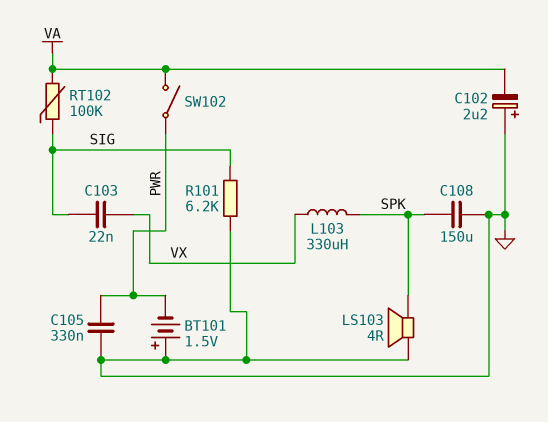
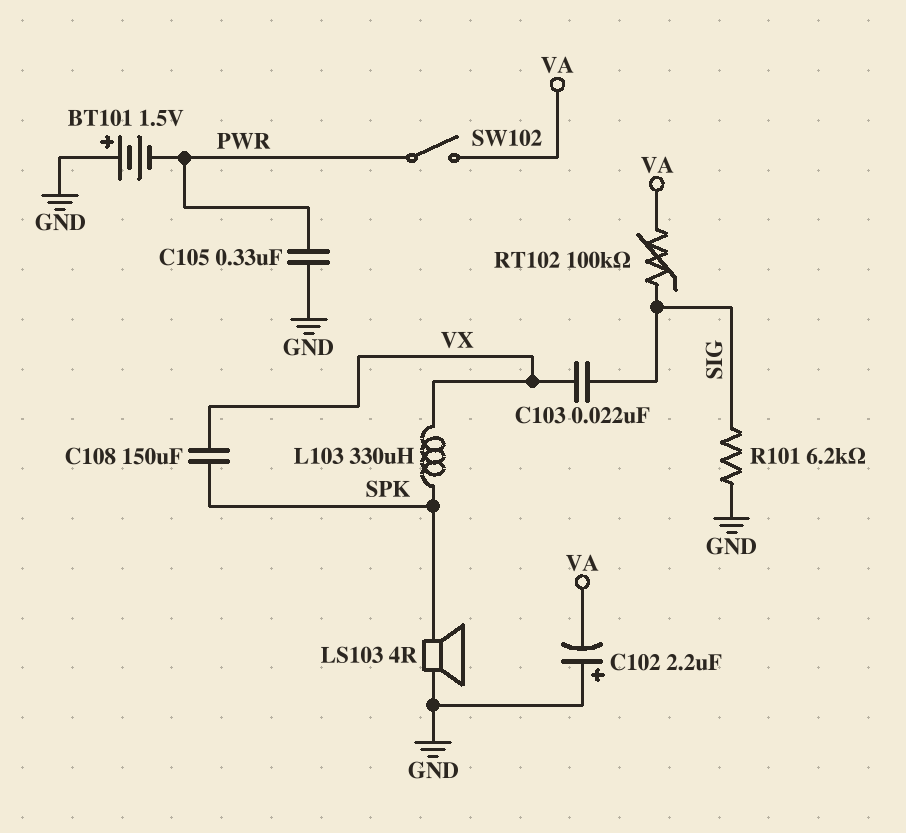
C108: 150uF (GND, SPK) -> 150uF (SPK, VX)

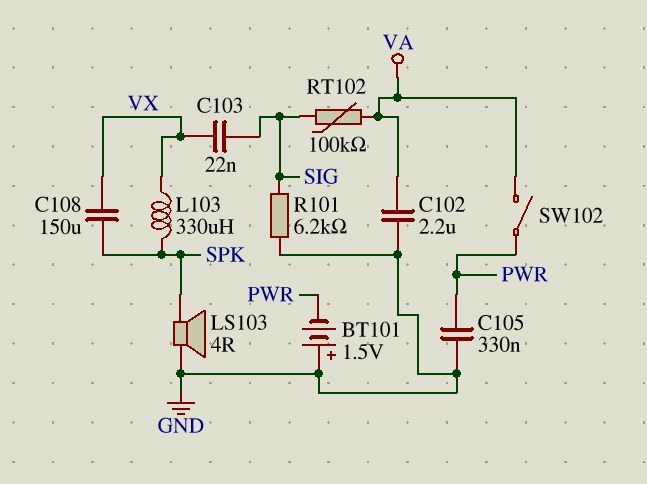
C102: 2.2uF (plus GND, minus VA) -> 2.2uF (GND, VA)

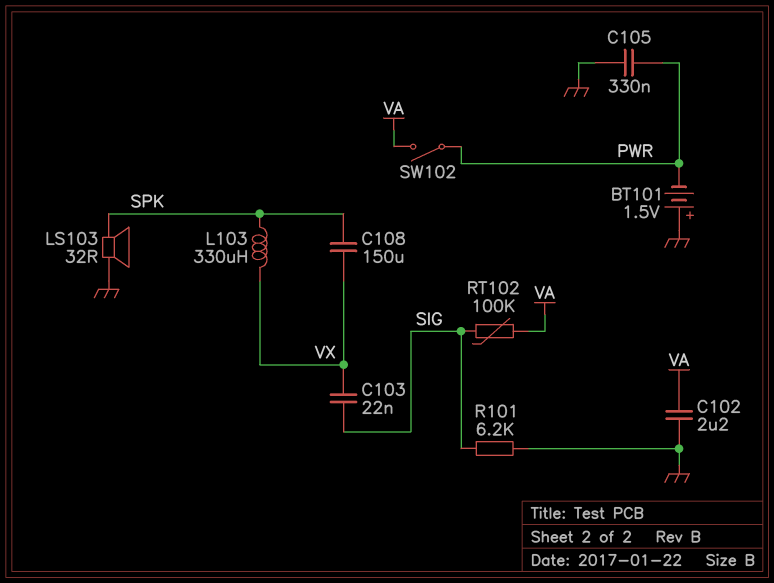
LS103: speaker 4R (GND, SPK) -> speaker 32R (GND, SPK)

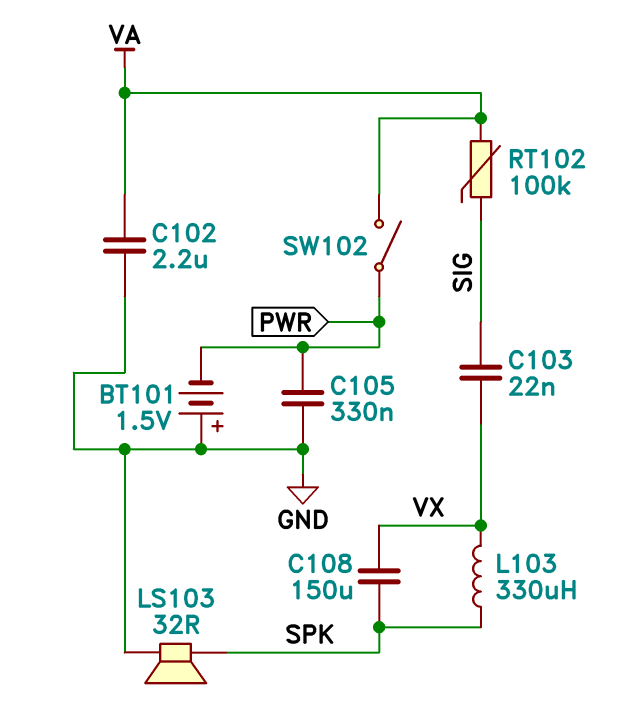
R101: 6.2k (GND, SIG) -> none

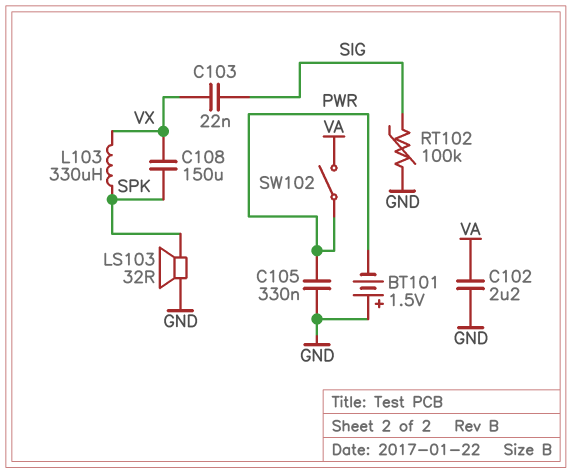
RT102: 100k (SIG, VA) -> 100k (GND, SIG)

